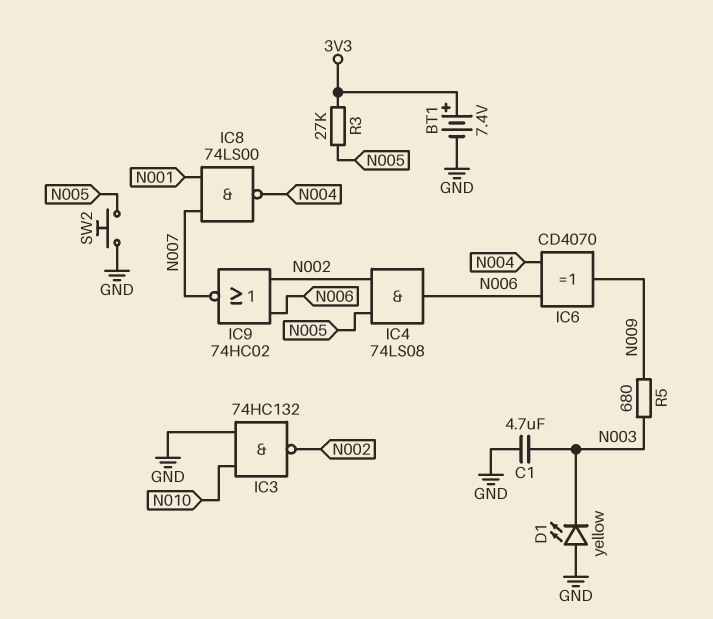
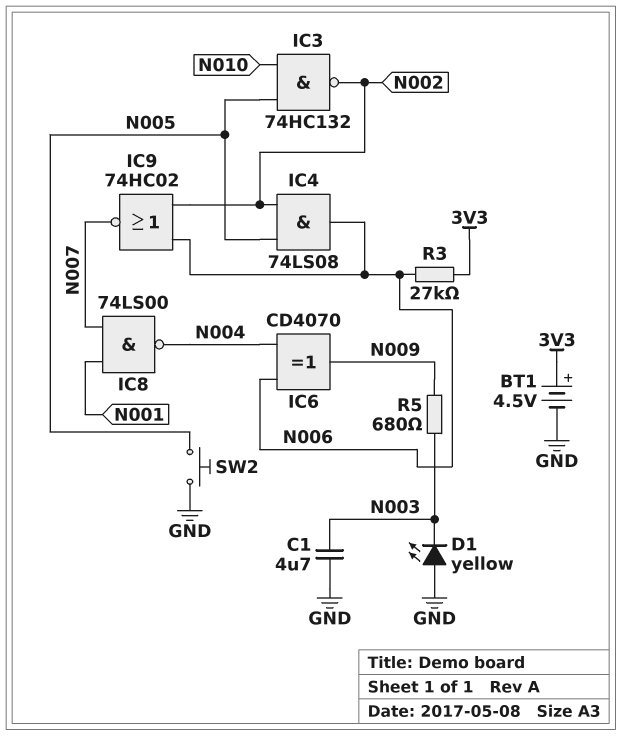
BT1: 7.4V (plus 3V3, minus GND) -> 4.5V (plus 3V3, minus GND)
IC3: NAND 74HC132 (in GND, in N010, out N002) -> NAND 74HC132 (in N005, in N010, out N002)
R3: 27k (3V3, N005) -> 27k (3V3, N006)

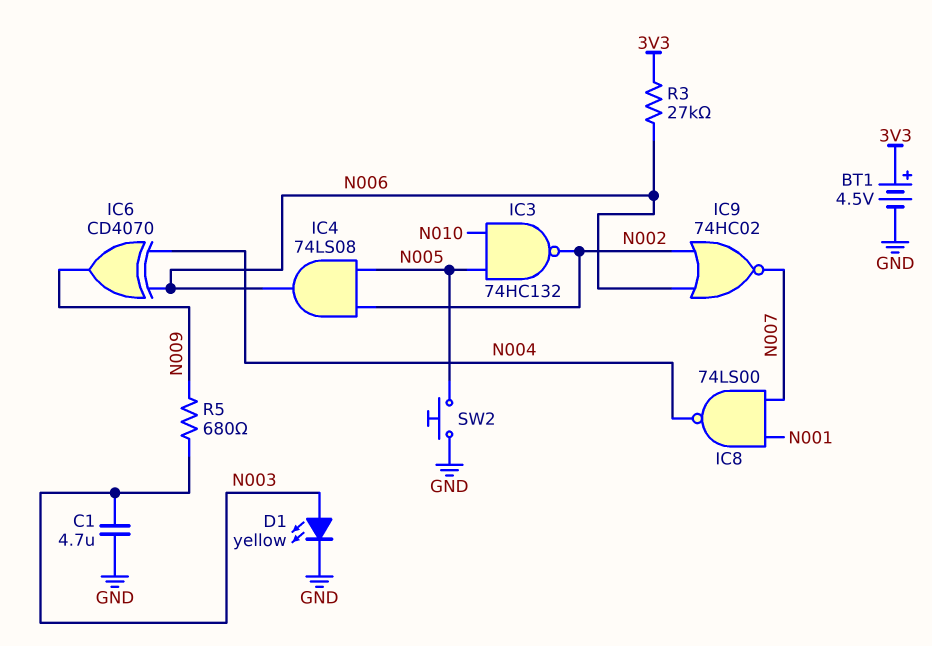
D1: LED yellow (A GND, K N003) -> LED yellow (A N003, K GND)

